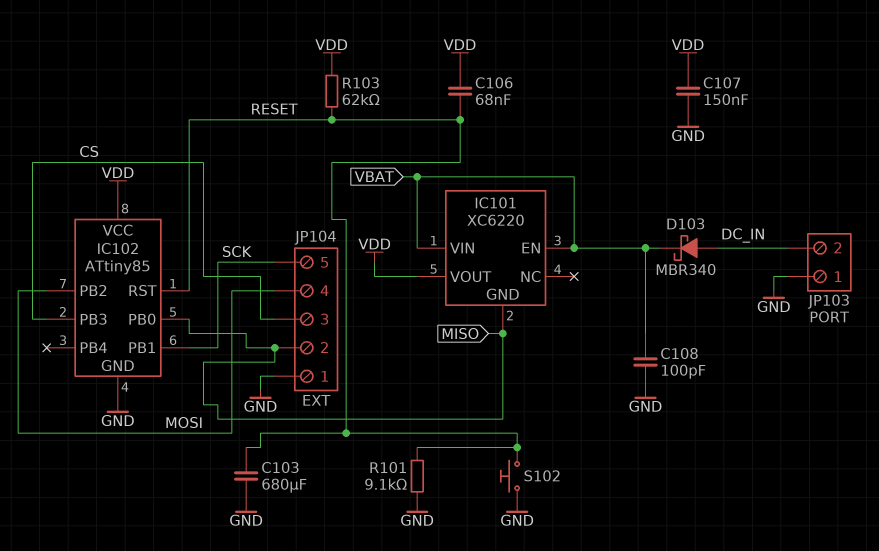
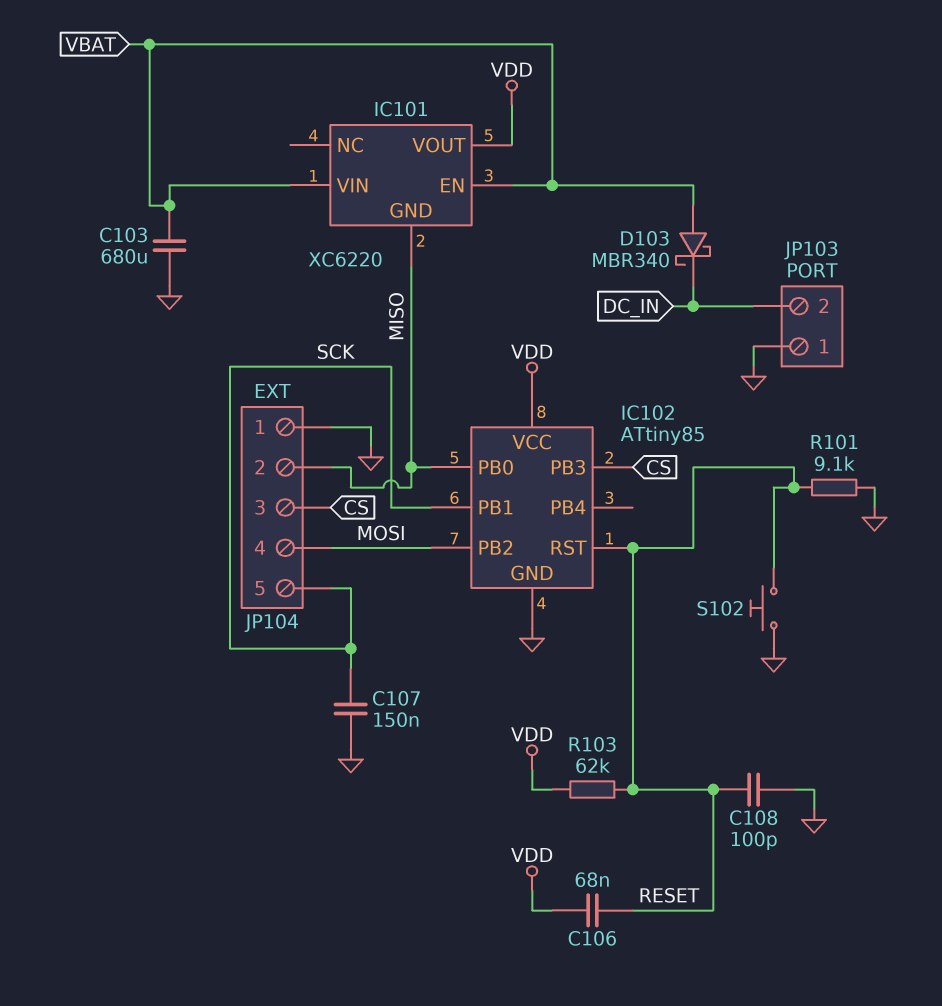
C103: 680uF (GND, RESET) -> 680uF (GND, VBAT)
C107: 150nF (GND, VDD) -> 150nF (GND, SCK)
C108: 100pF (GND, VBAT) -> 100pF (GND, RESET)
D103: schottky MBR340 (A DC_IN, K VBAT) -> schottky MBR340 (A VBAT, K DC_IN)

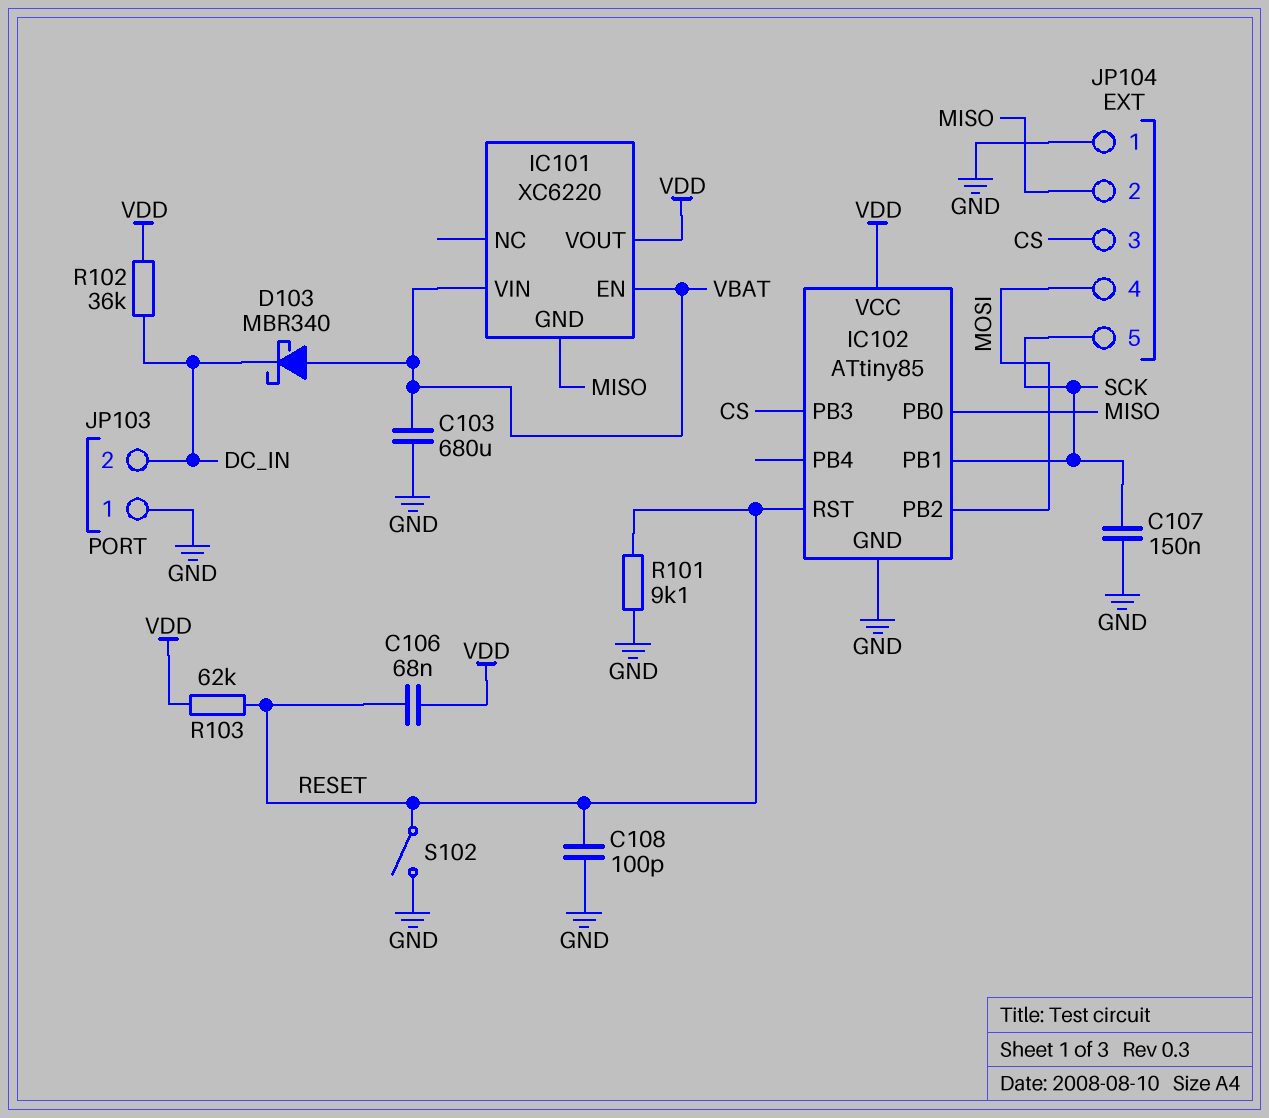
R102: none -> 36k (DC_IN, VDD)
S102: button (GND, RESET) -> switch (GND, RESET)

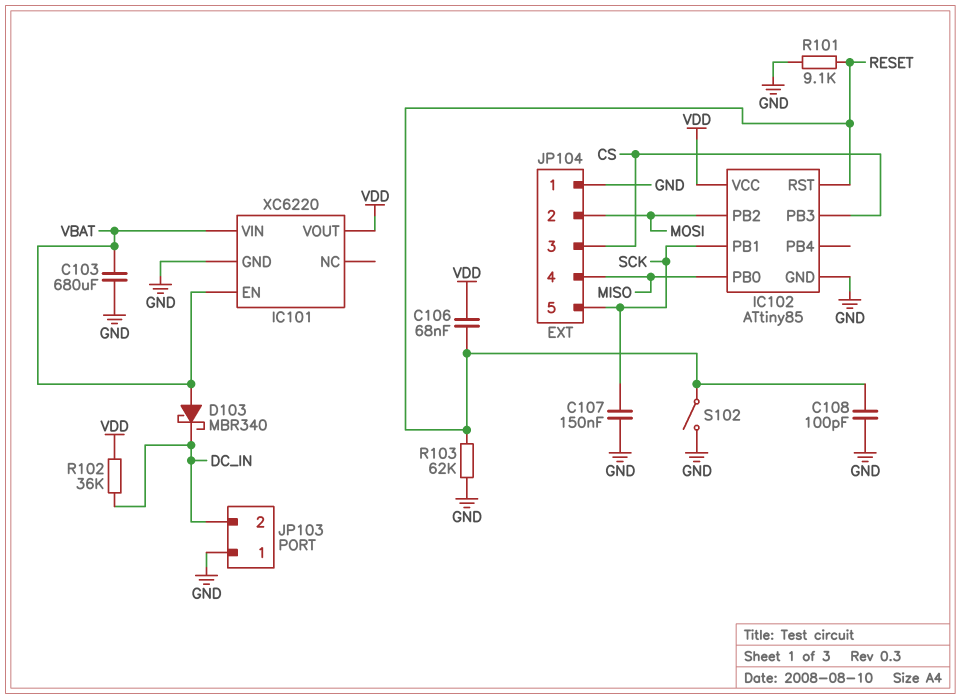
IC101 pin GND: MISO -> GND
JP104 pin 2: MISO -> MOSI
JP104 pin 4: MOSI -> MISO
R103: 62k (RESET, VDD) -> 62k (GND, RESET)

